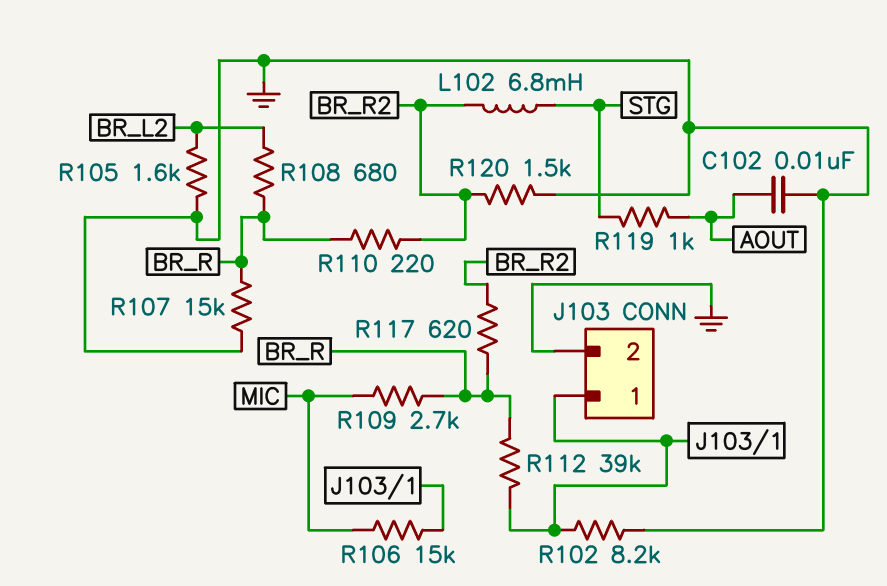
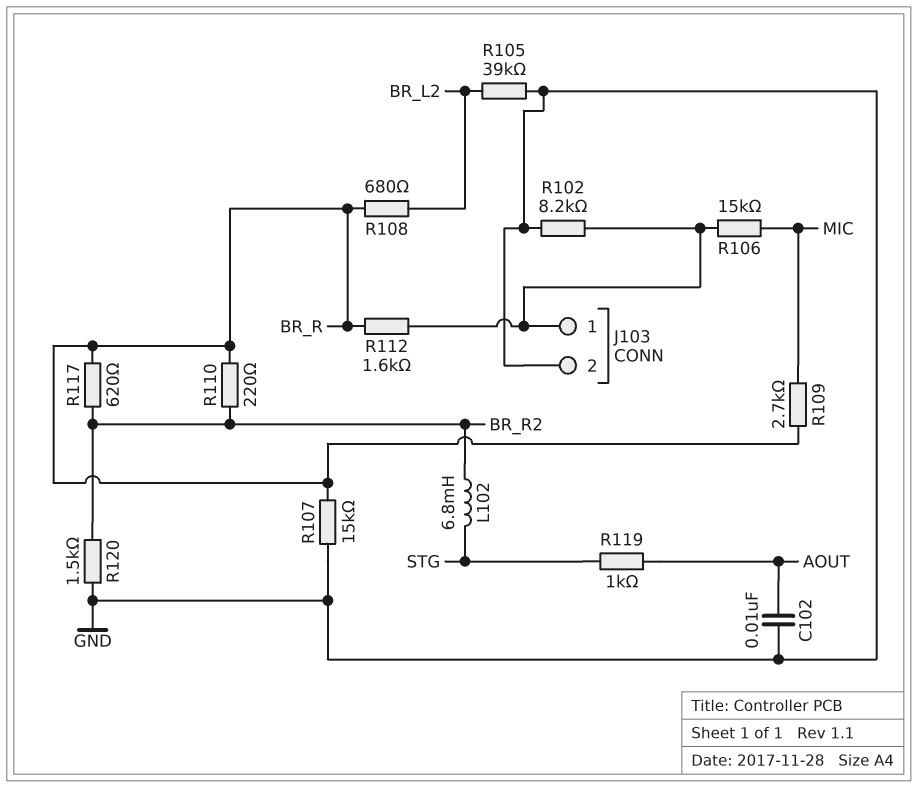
R105: 1.6k (BR_L2, GND) -> 39k (BR_L2, GND)
R112: 39k (BR_R, J103/1) -> 1.6k (BR_R, J103/1)

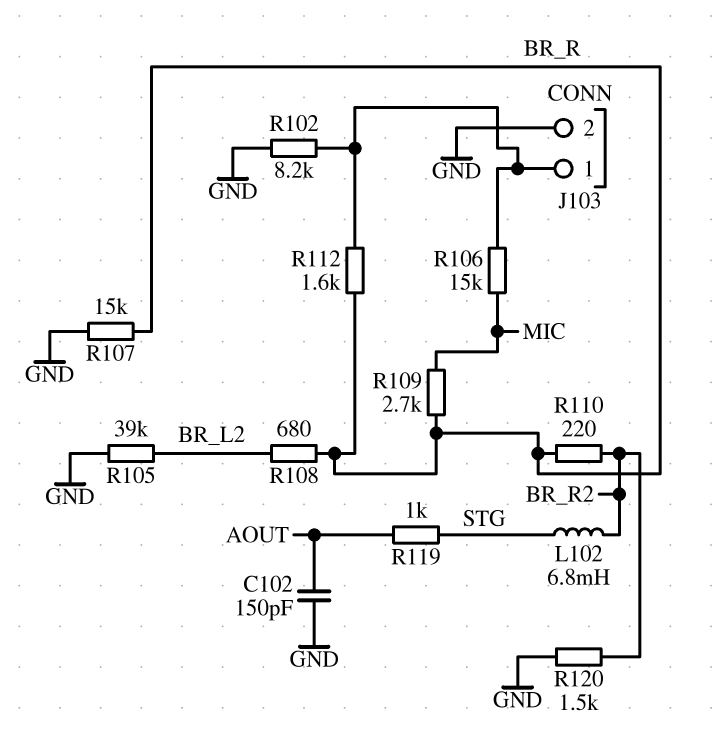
C102: 10nF (AOUT, GND) -> 150pF (AOUT, GND)
R117: 620 (BR_R, BR_R2) -> none

